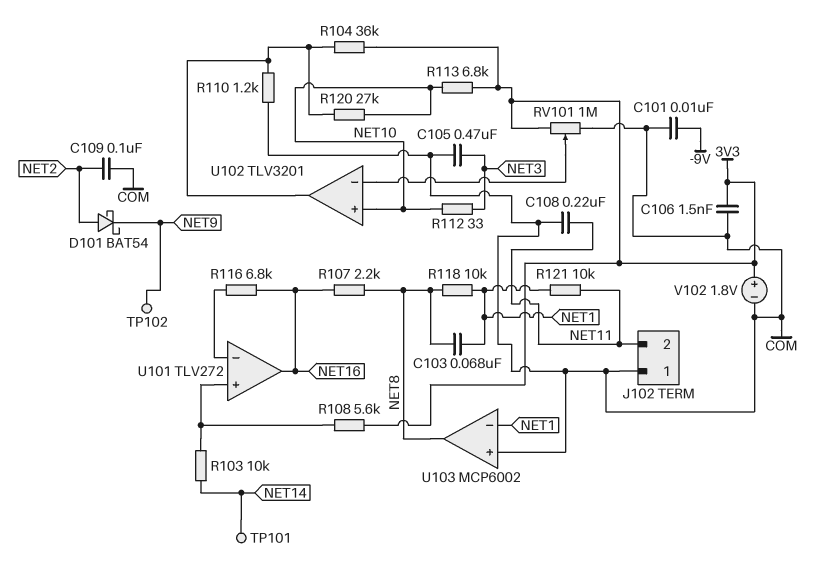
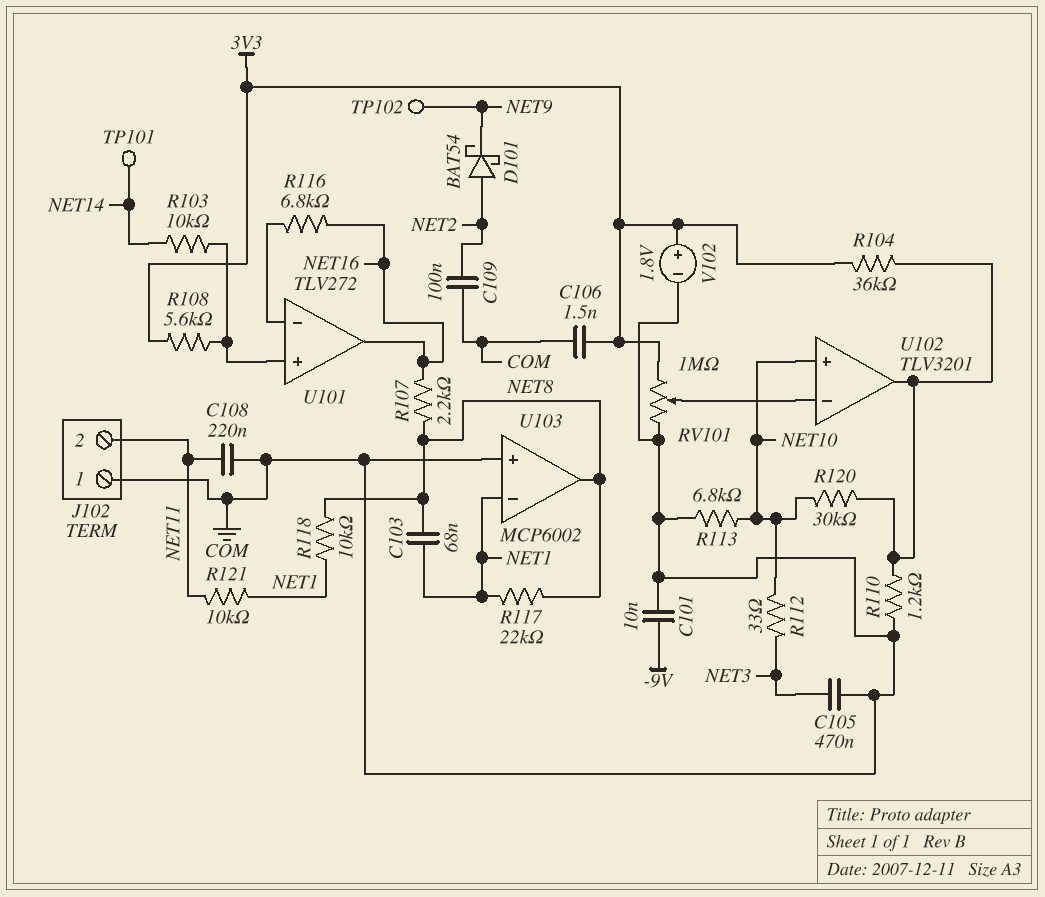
R113: 6.8k (3V3, NET10) -> 6.8k (COM, NET10)
R117: none -> 22k (NET1, NET8)
R120: 27k (NET10, U102/out) -> 30k (NET10, U102/out)

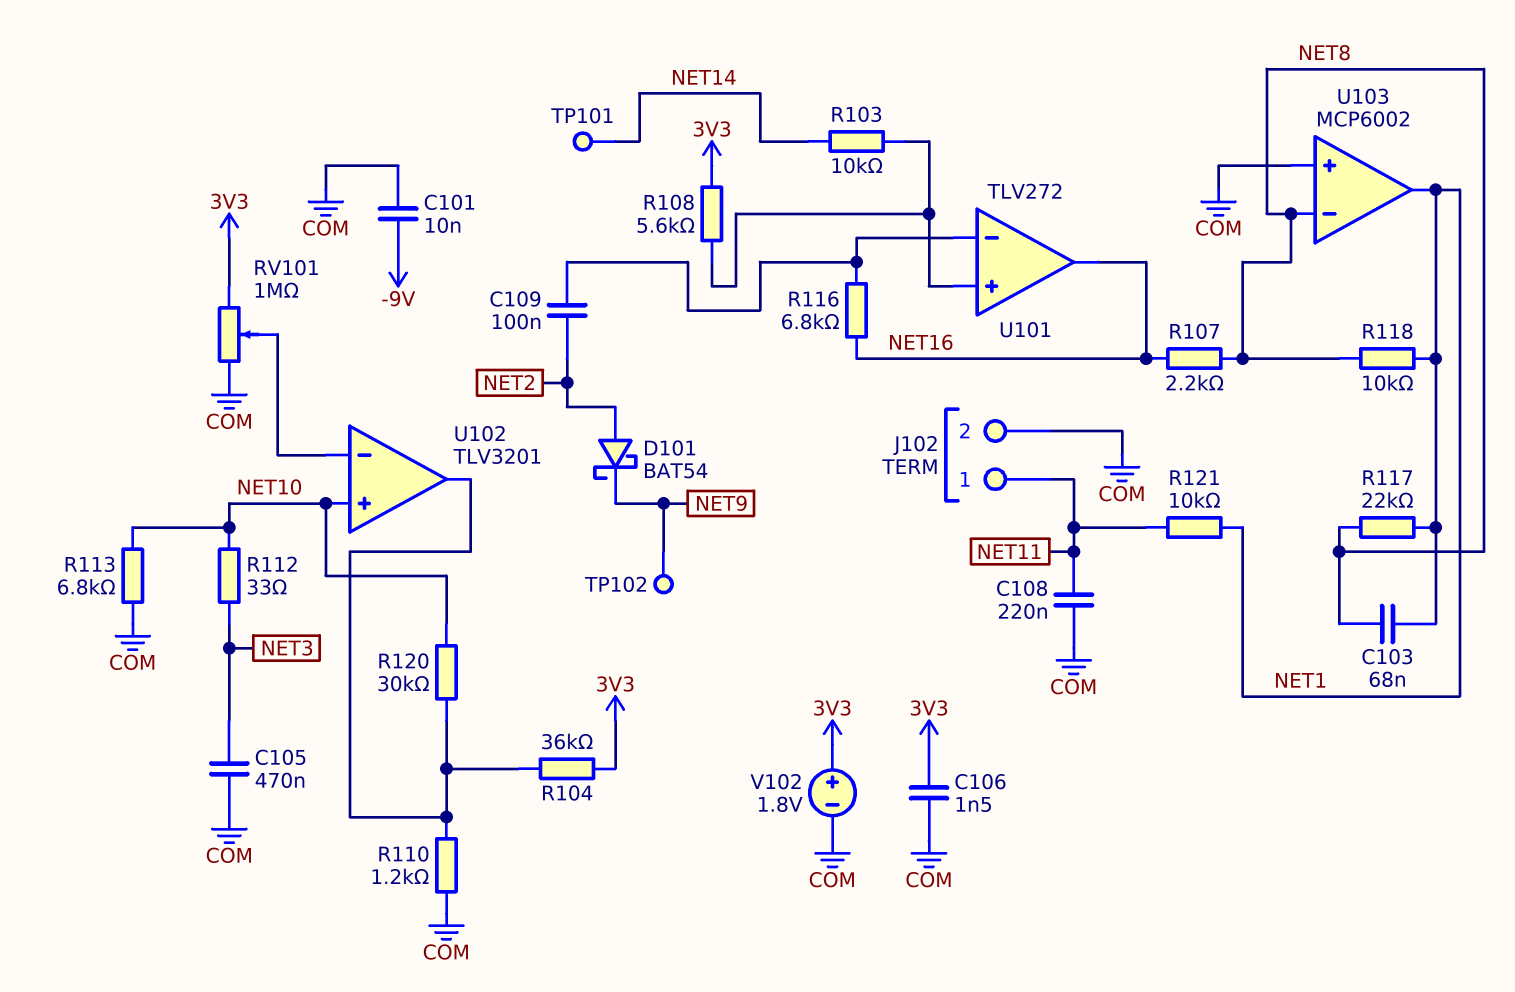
C109: 100nF (COM, NET2) -> 100nF (NET2, U101/in-)
J102 pin 1: COM -> NET11
J102 pin 2: NET11 -> COM
U103 pin in-: NET1 -> NET8
U103 pin out: NET8 -> NET1

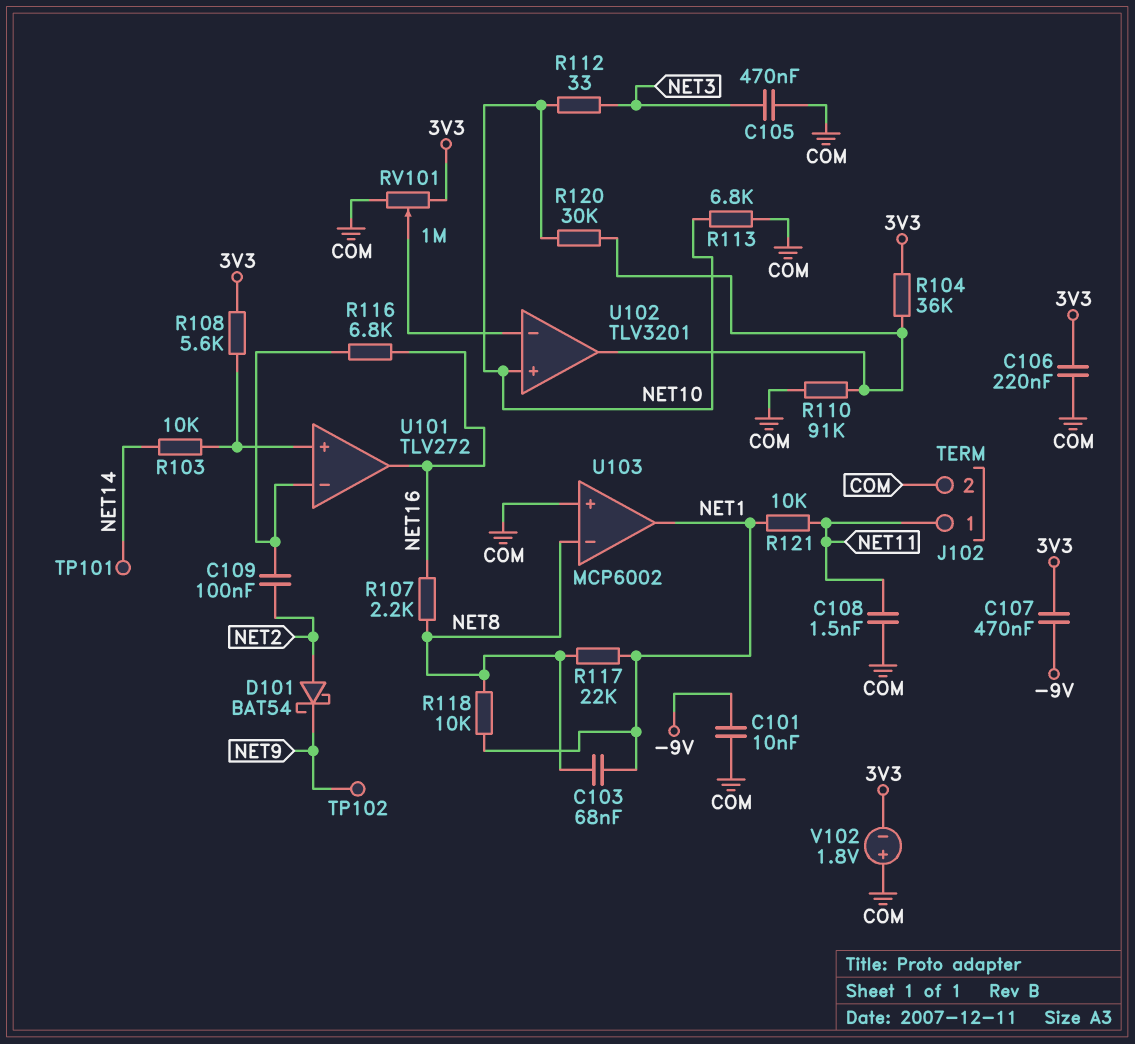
C106: 1.5nF (3V3, COM) -> 220nF (3V3, COM)
C107: none -> 470nF (-9V, 3V3)
C108: 220nF (COM, NET11) -> 1.5nF (COM, NET11)
R110: 1.2k (COM, U102/out) -> 91k (COM, U102/out)
V102: 1.8V (plus 3V3, minus COM) -> 1.8V (plus COM, minus 3V3)

